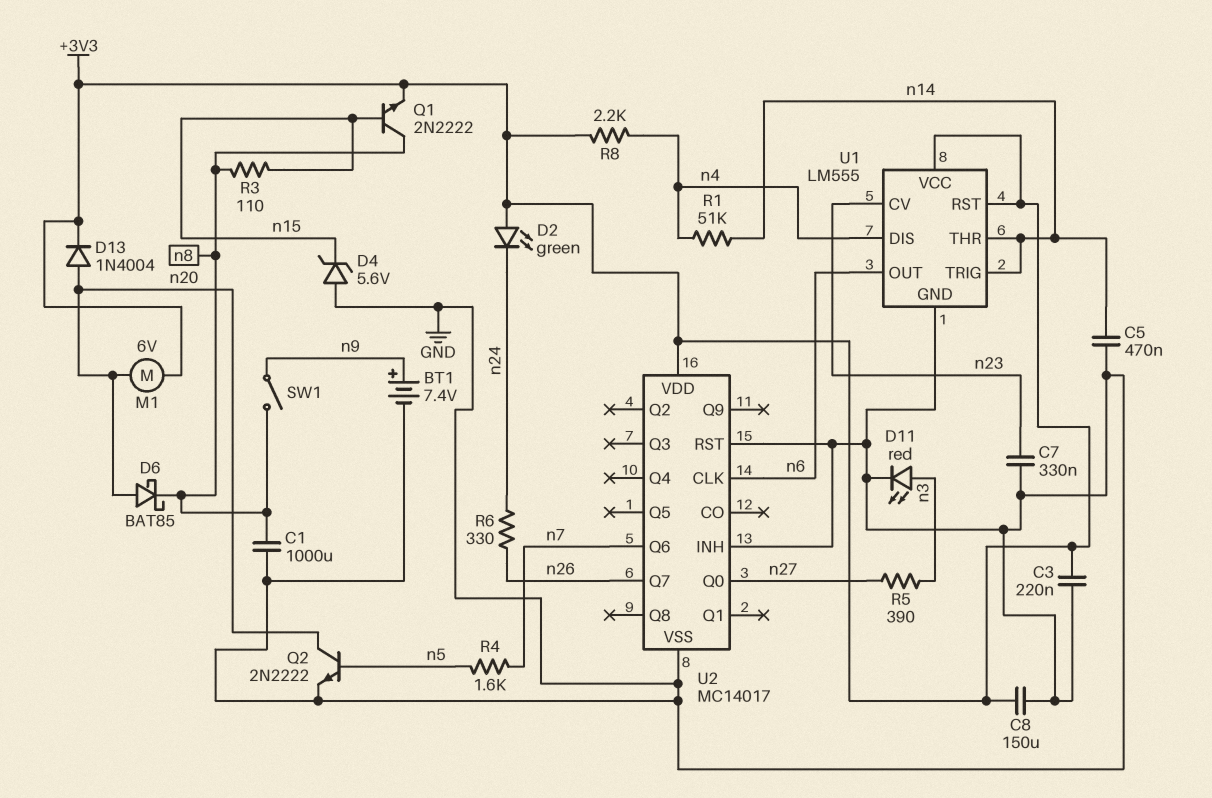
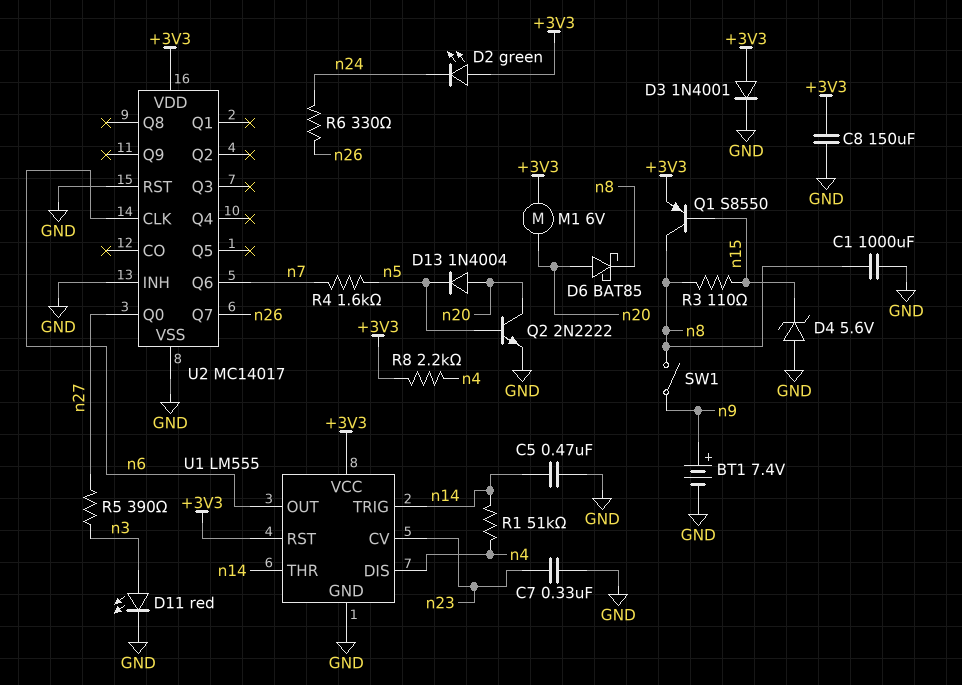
C3: 220nF (+3V3, GND) -> none
D3: none -> diode 1N4001 (A +3V3, K GND)
D13: diode 1N4004 (A n20, K +3V3) -> diode 1N4004 (A n20, K n5)
Q1: NPN 2N2222 (B n15, C n8, E +3V3) -> PNP S8550 (B n15, C n8, E +3V3)

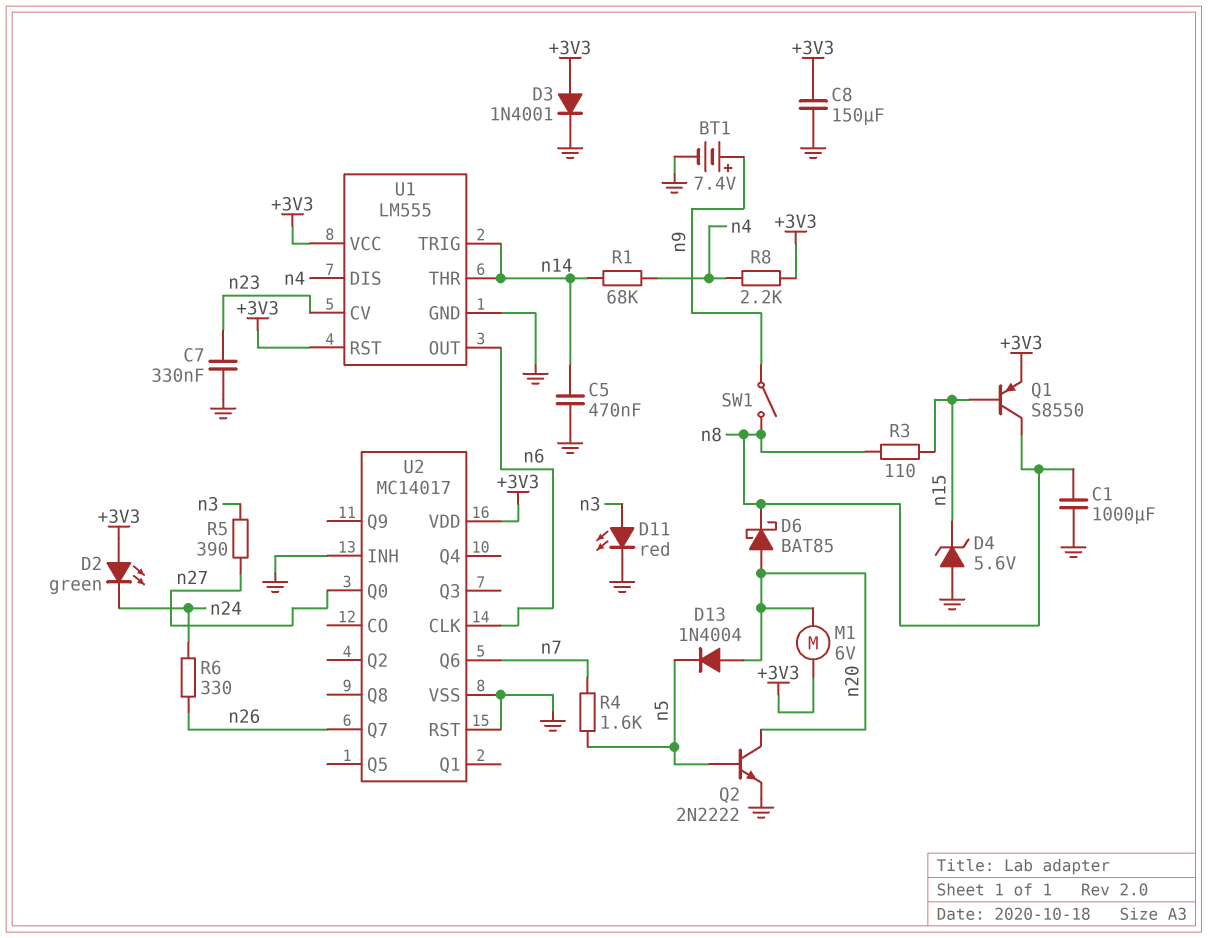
R1: 51k (n4, n14) -> 68k (n4, n14)

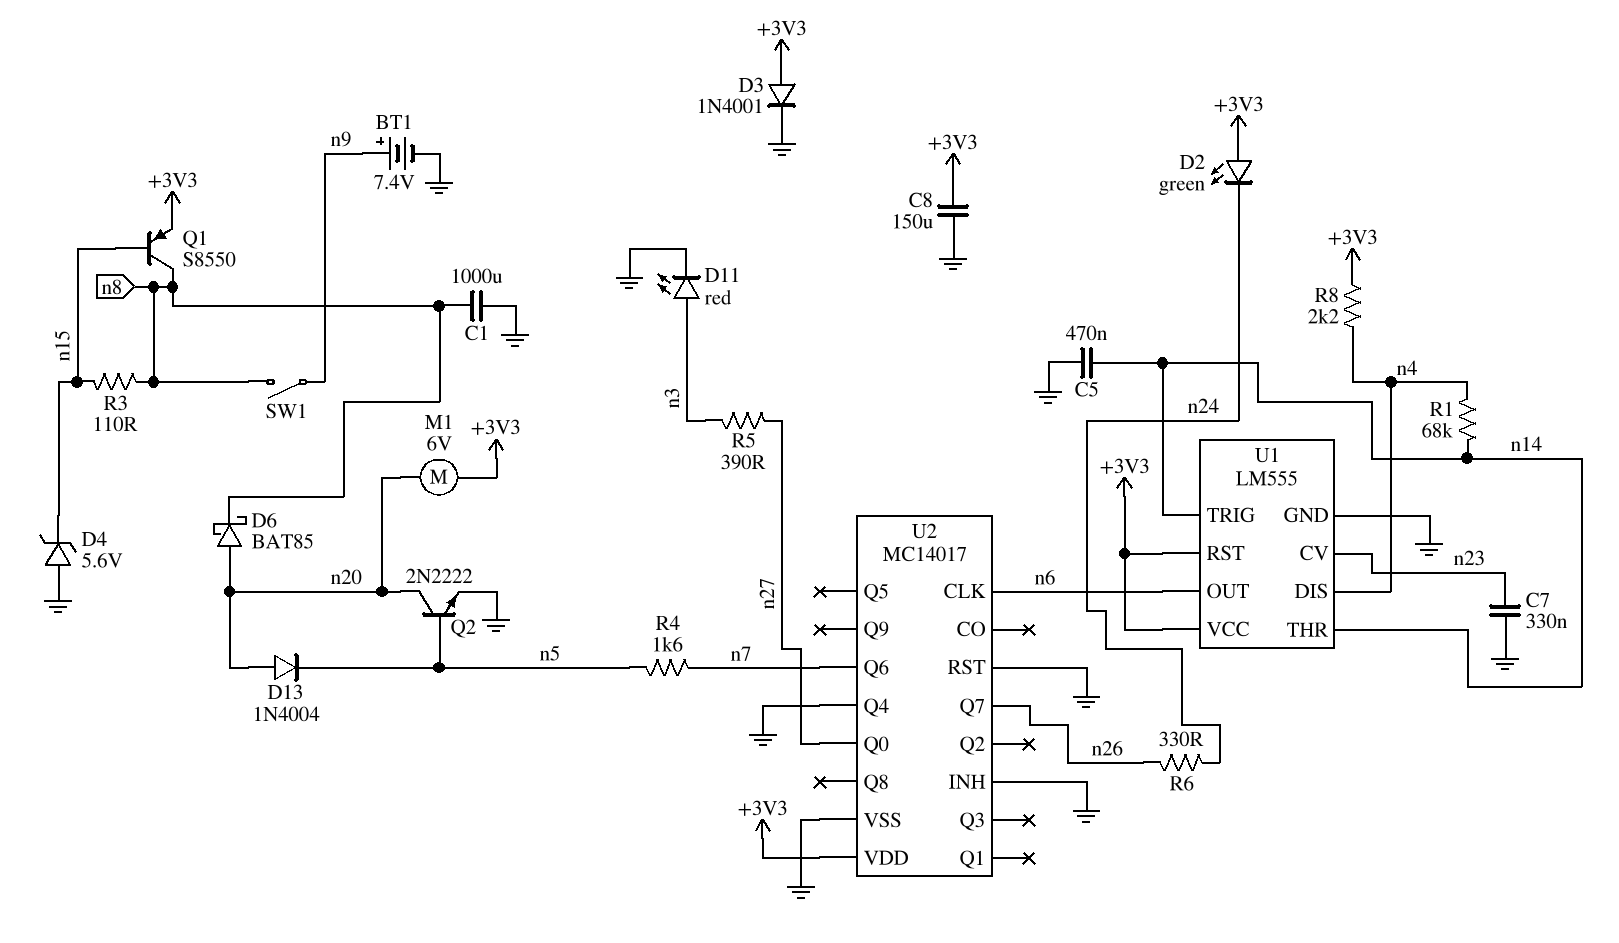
U2 pin Q4: none -> GND

